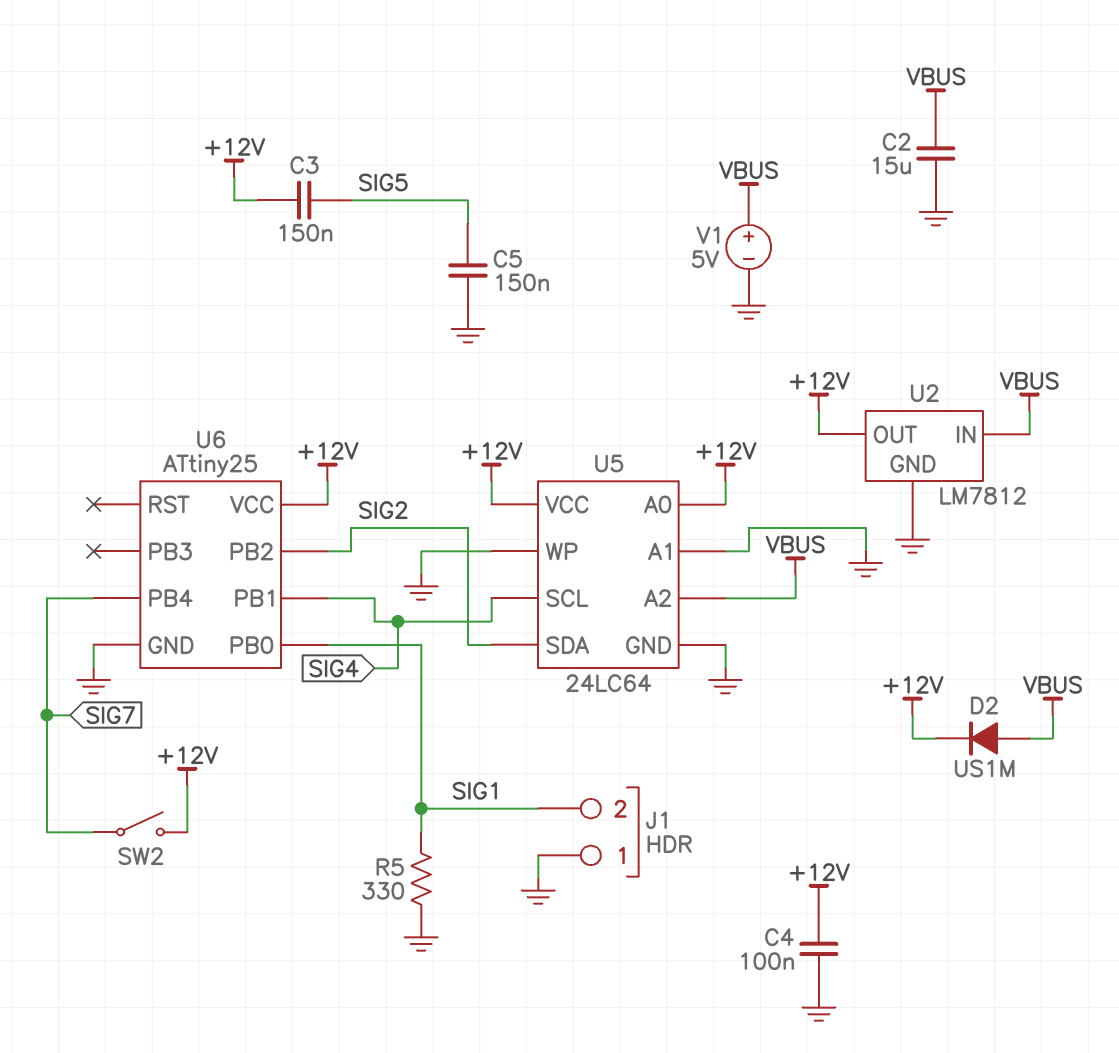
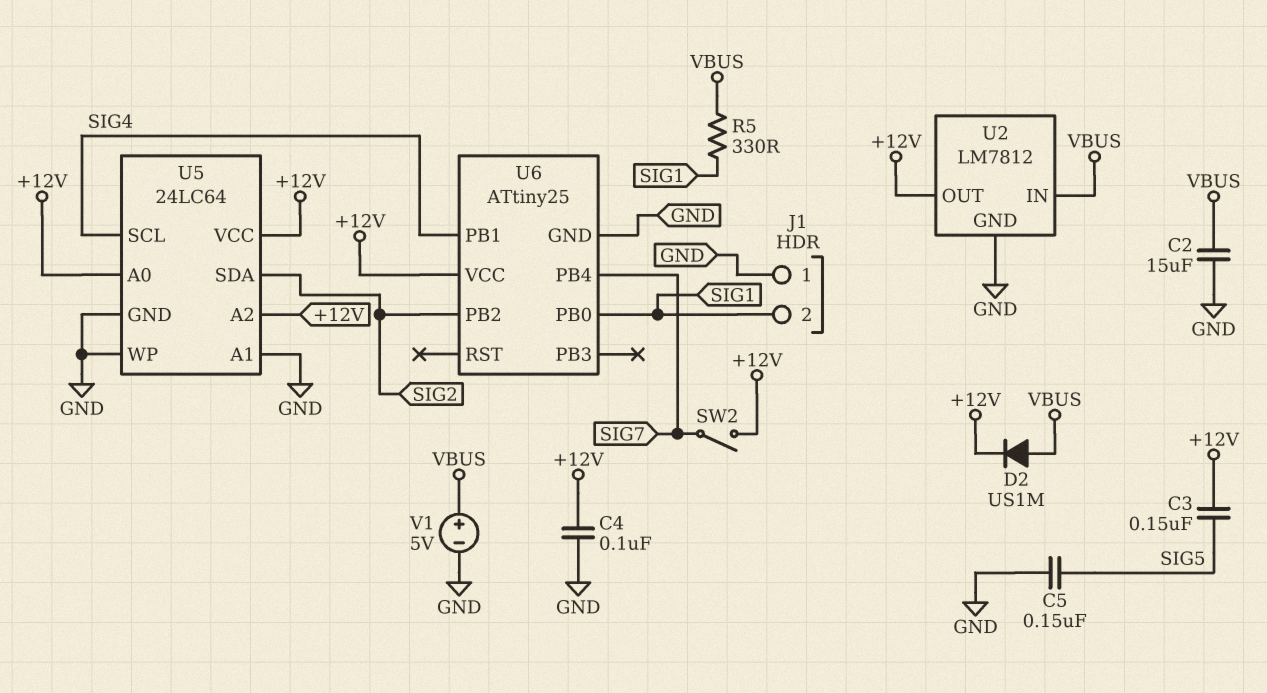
R5: 330 (GND, SIG1) -> 330 (SIG1, VBUS)
U5 pin A2: VBUS -> +12V

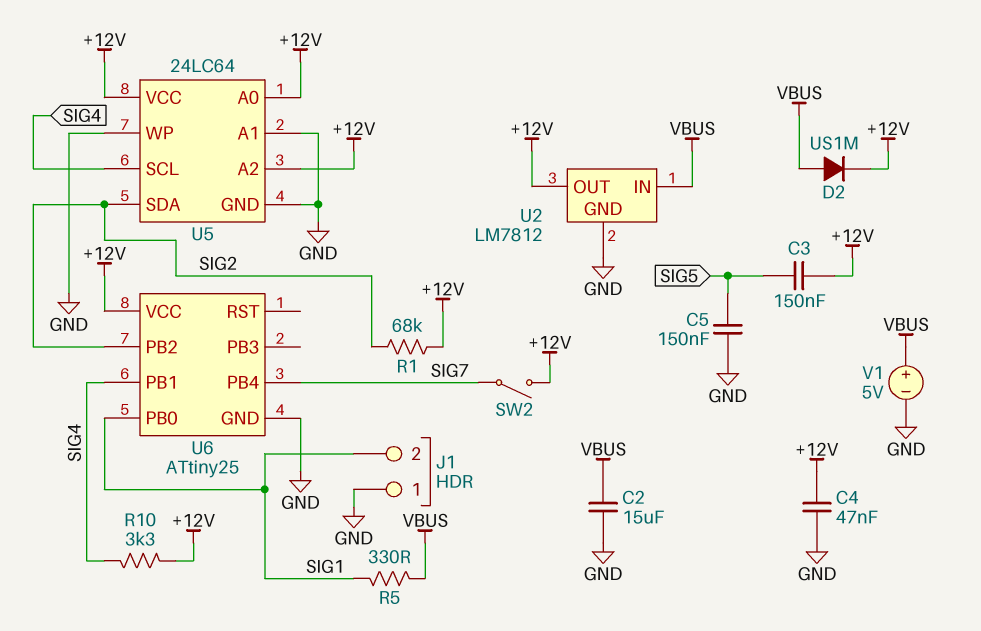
C4: 100nF (+12V, GND) -> 47nF (+12V, GND)
R1: none -> 68k (+12V, SIG2)
R10: none -> 3.3k (+12V, SIG4)

